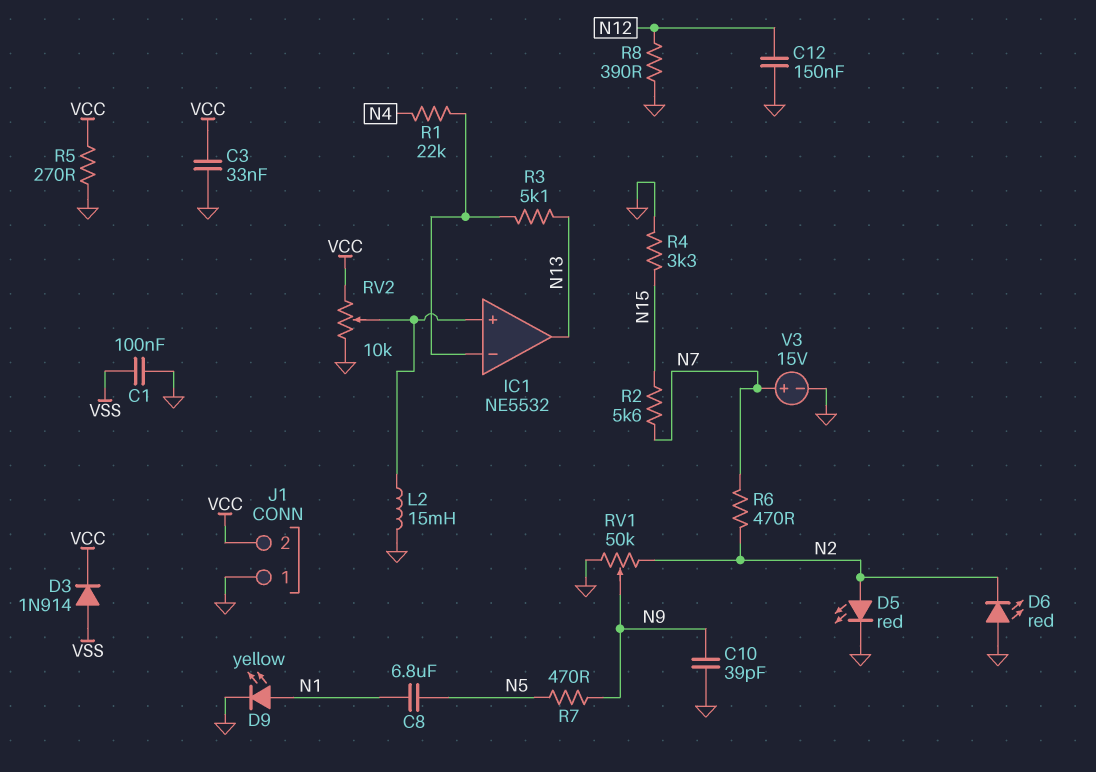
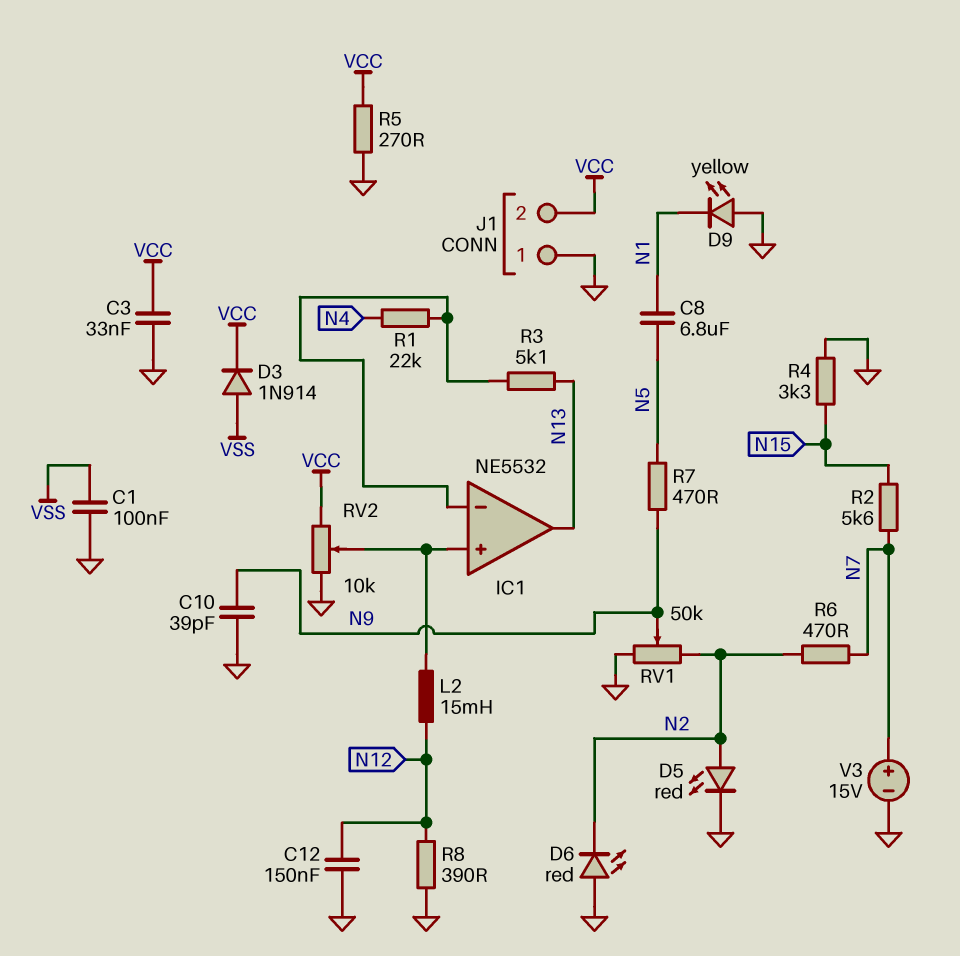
D9: LED yellow (A N1, K GND) -> LED yellow (A GND, K N1)
L2: 15mH (GND, IC1/in+) -> 15mH (IC1/in+, N12)

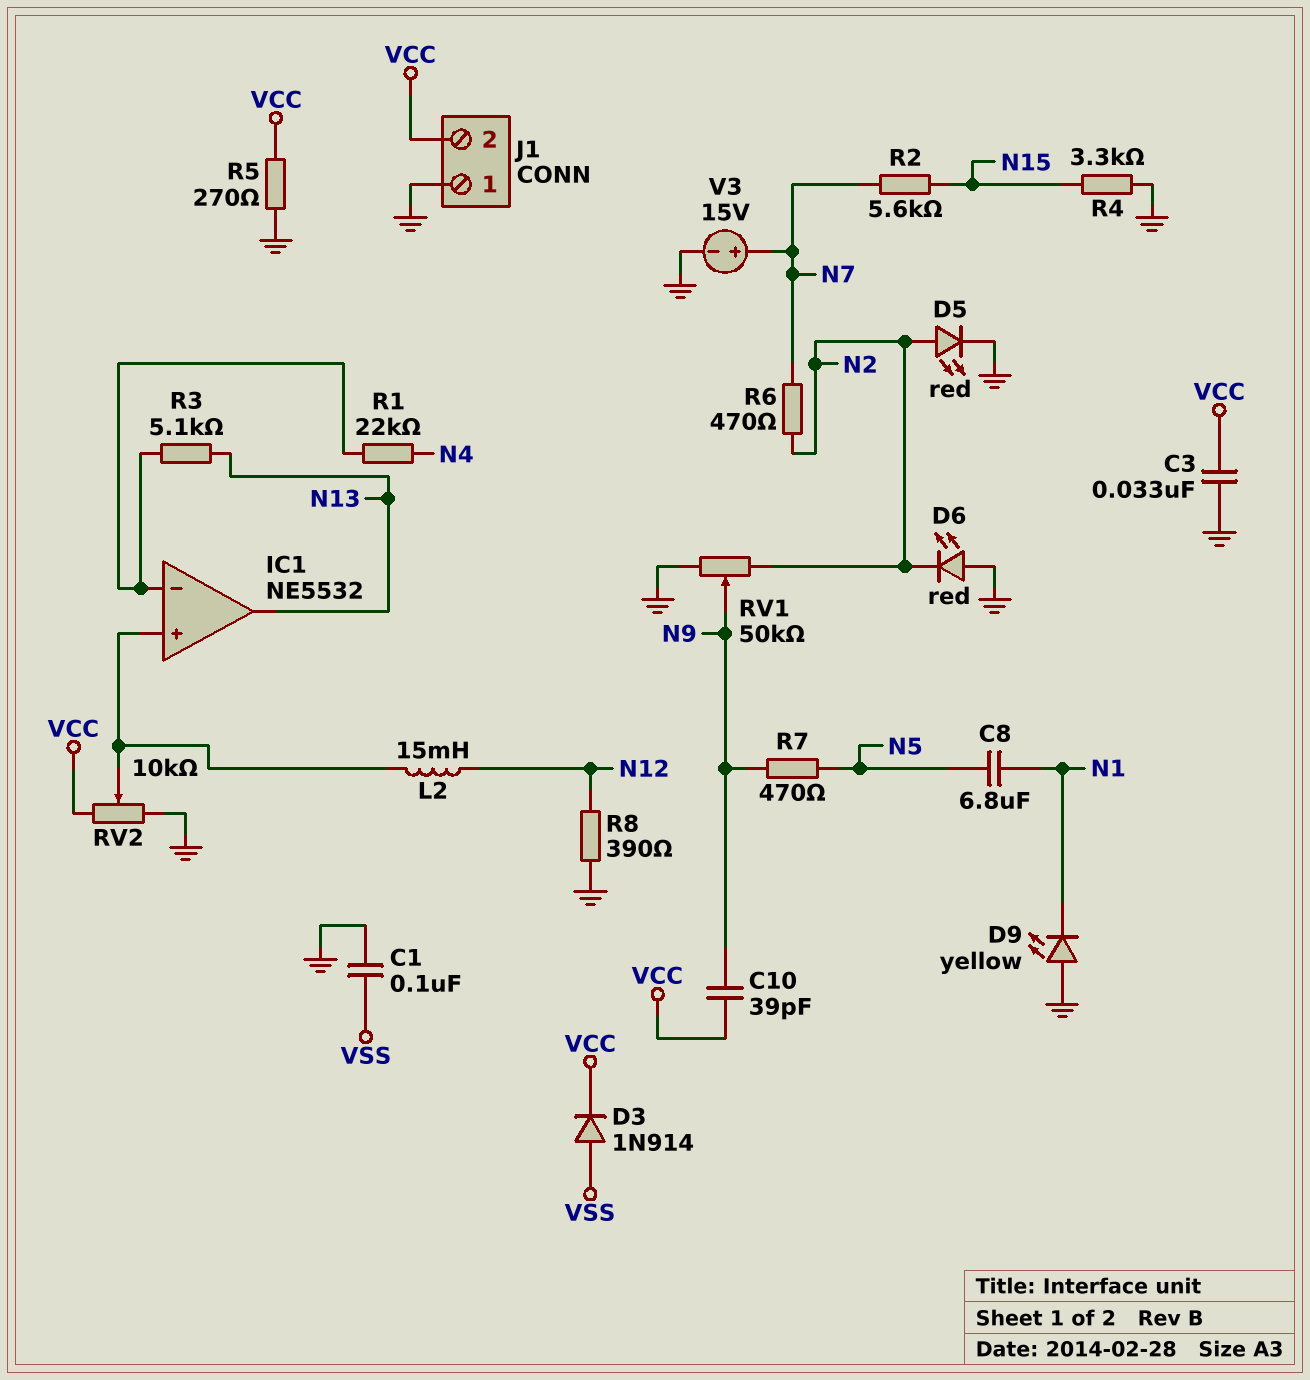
C10: 39pF (GND, N9) -> 39pF (N9, VCC)
C12: 150nF (GND, N12) -> none

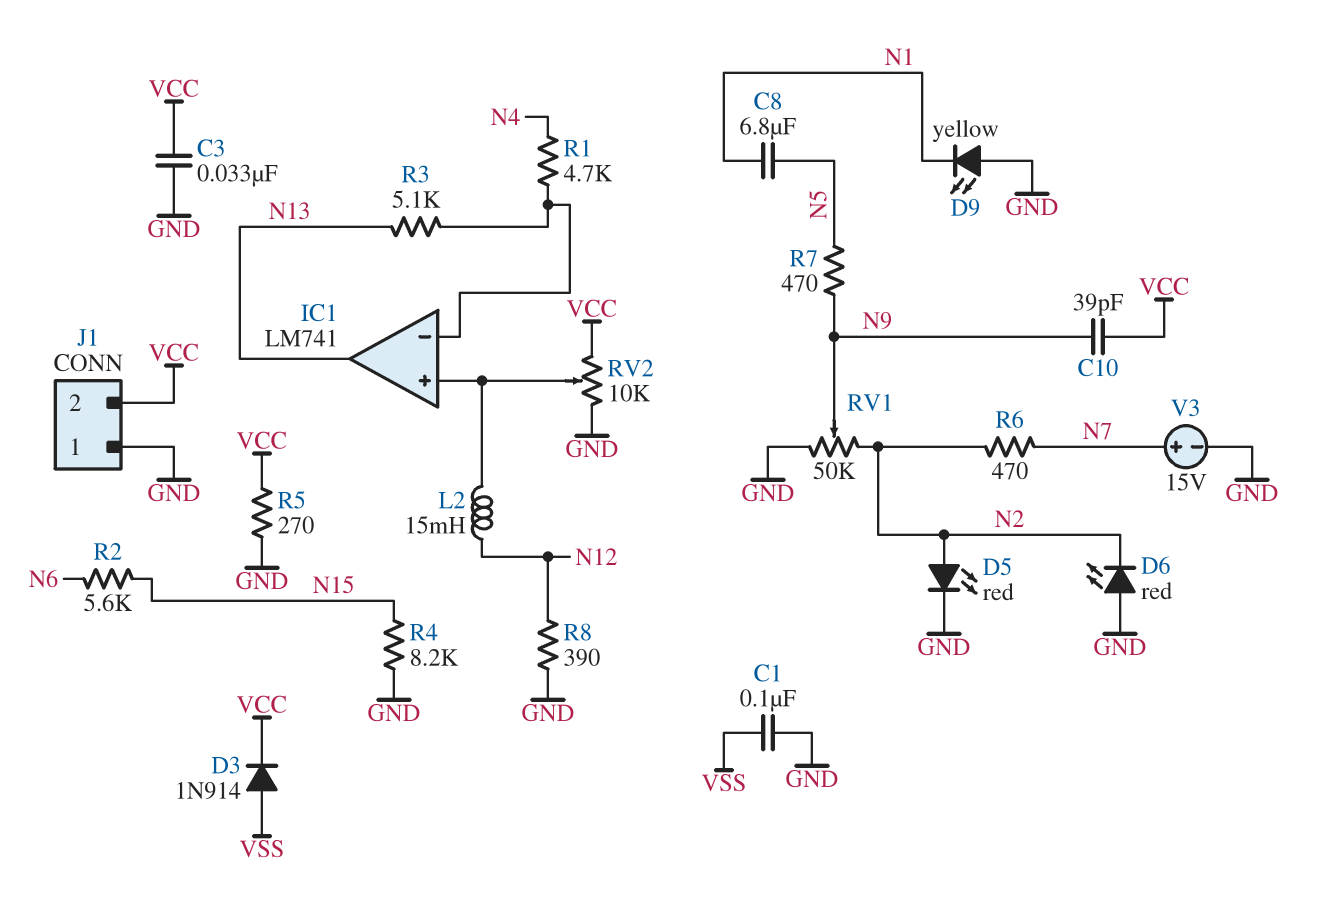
IC1: NE5532 -> LM741
R1: 22k (IC1/in-, N4) -> 4.7k (IC1/in-, N4)
R2: 5.6k (N7, N15) -> 5.6k (N6, N15)
R4: 3.3k (GND, N15) -> 8.2k (GND, N15)

